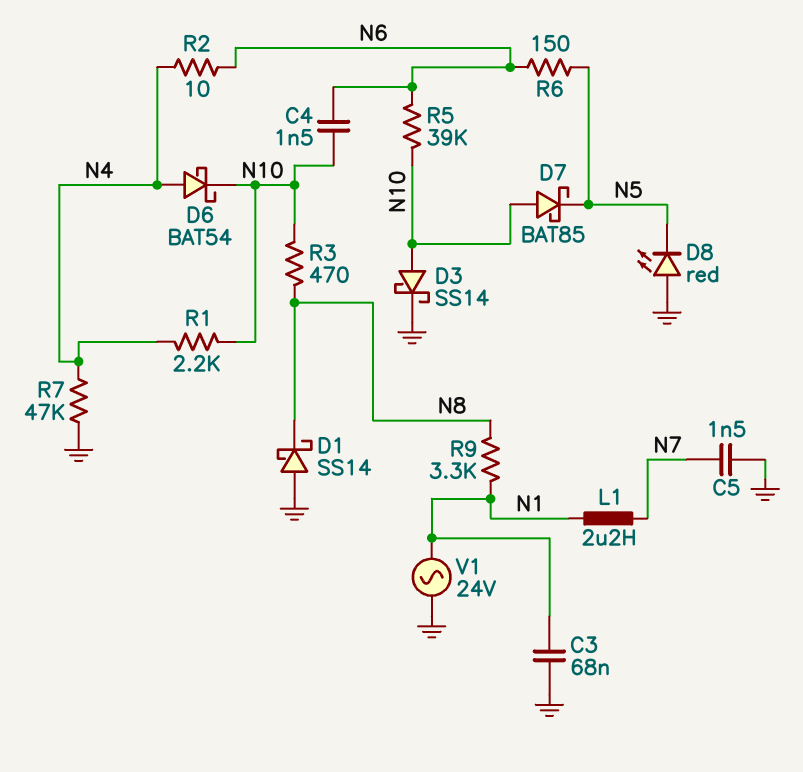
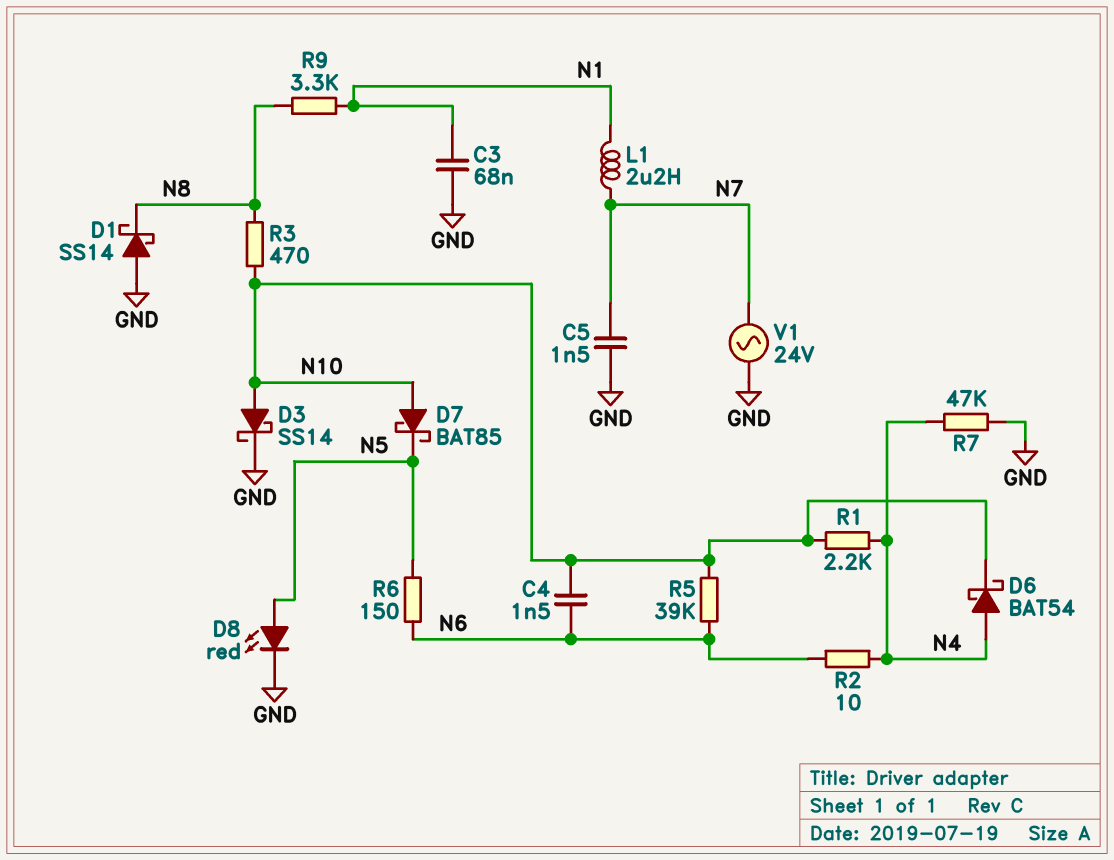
D8: LED red (A GND, K N5) -> LED red (A N5, K GND)
V1: AC 24V (GND, N1) -> AC 24V (GND, N7)

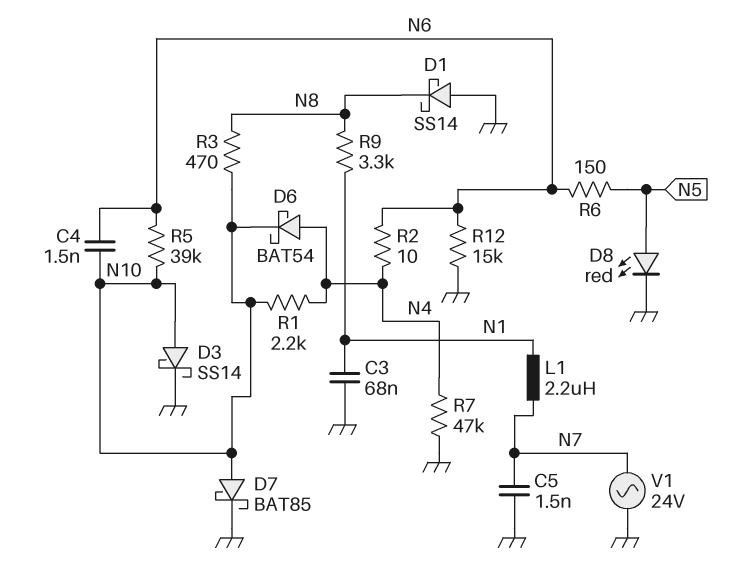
D7: schottky BAT85 (A N10, K N5) -> schottky BAT85 (A N10, K GND)
R12: none -> 15k (GND, N6)

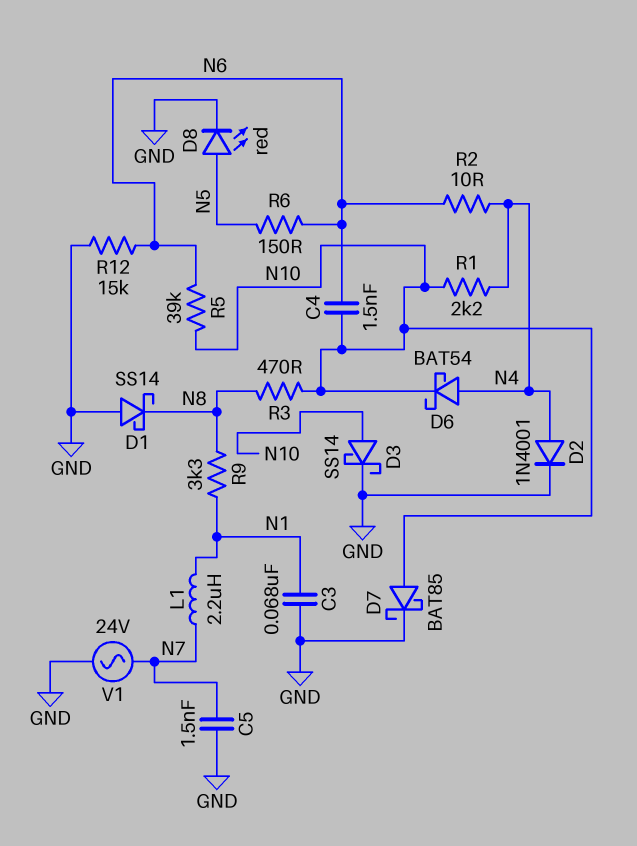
D2: none -> diode 1N4001 (A N4, K GND)
R7: 47k (GND, N4) -> none

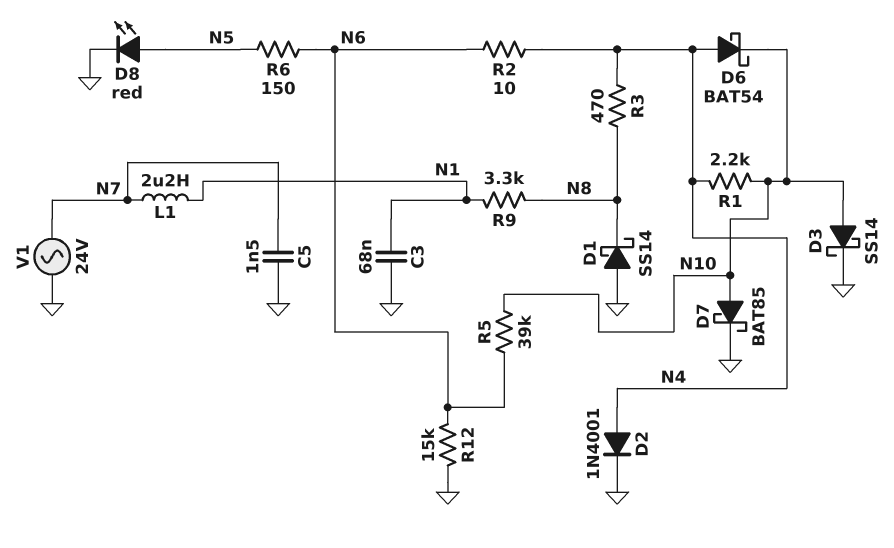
C4: 1.5nF (N6, N10) -> none
R3: 470 (N8, N10) -> 470 (N4, N8)

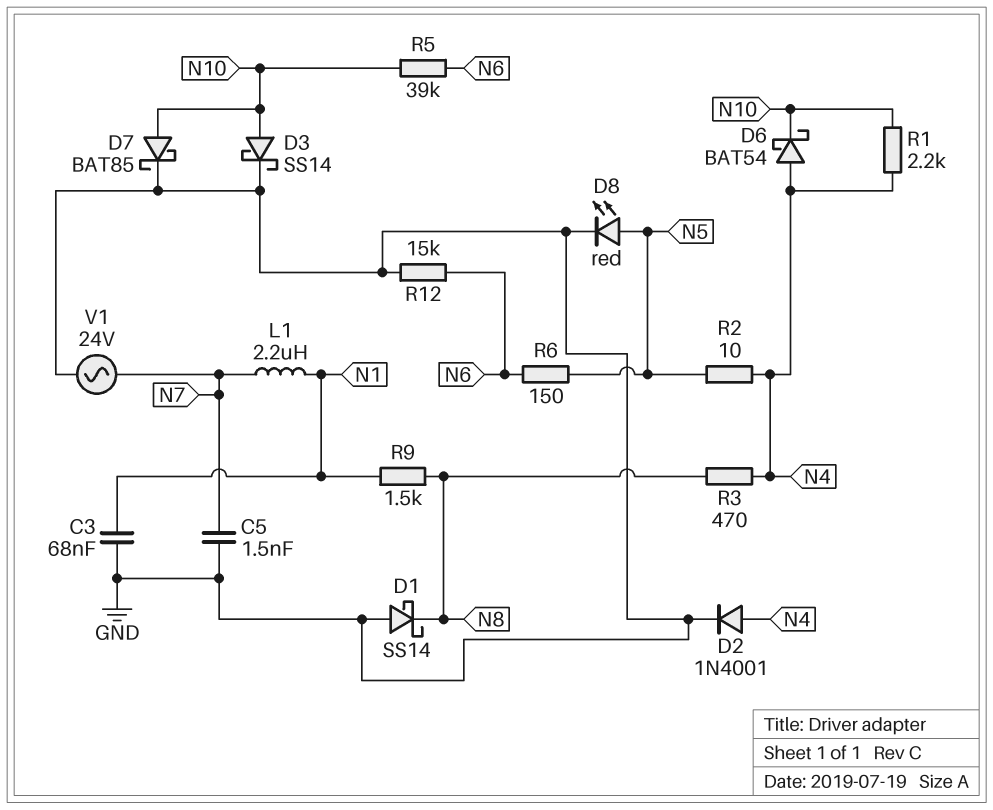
R2: 10 (N4, N6) -> 10 (N4, N5)
R9: 3.3k (N1, N8) -> 1.5k (N1, N8)

